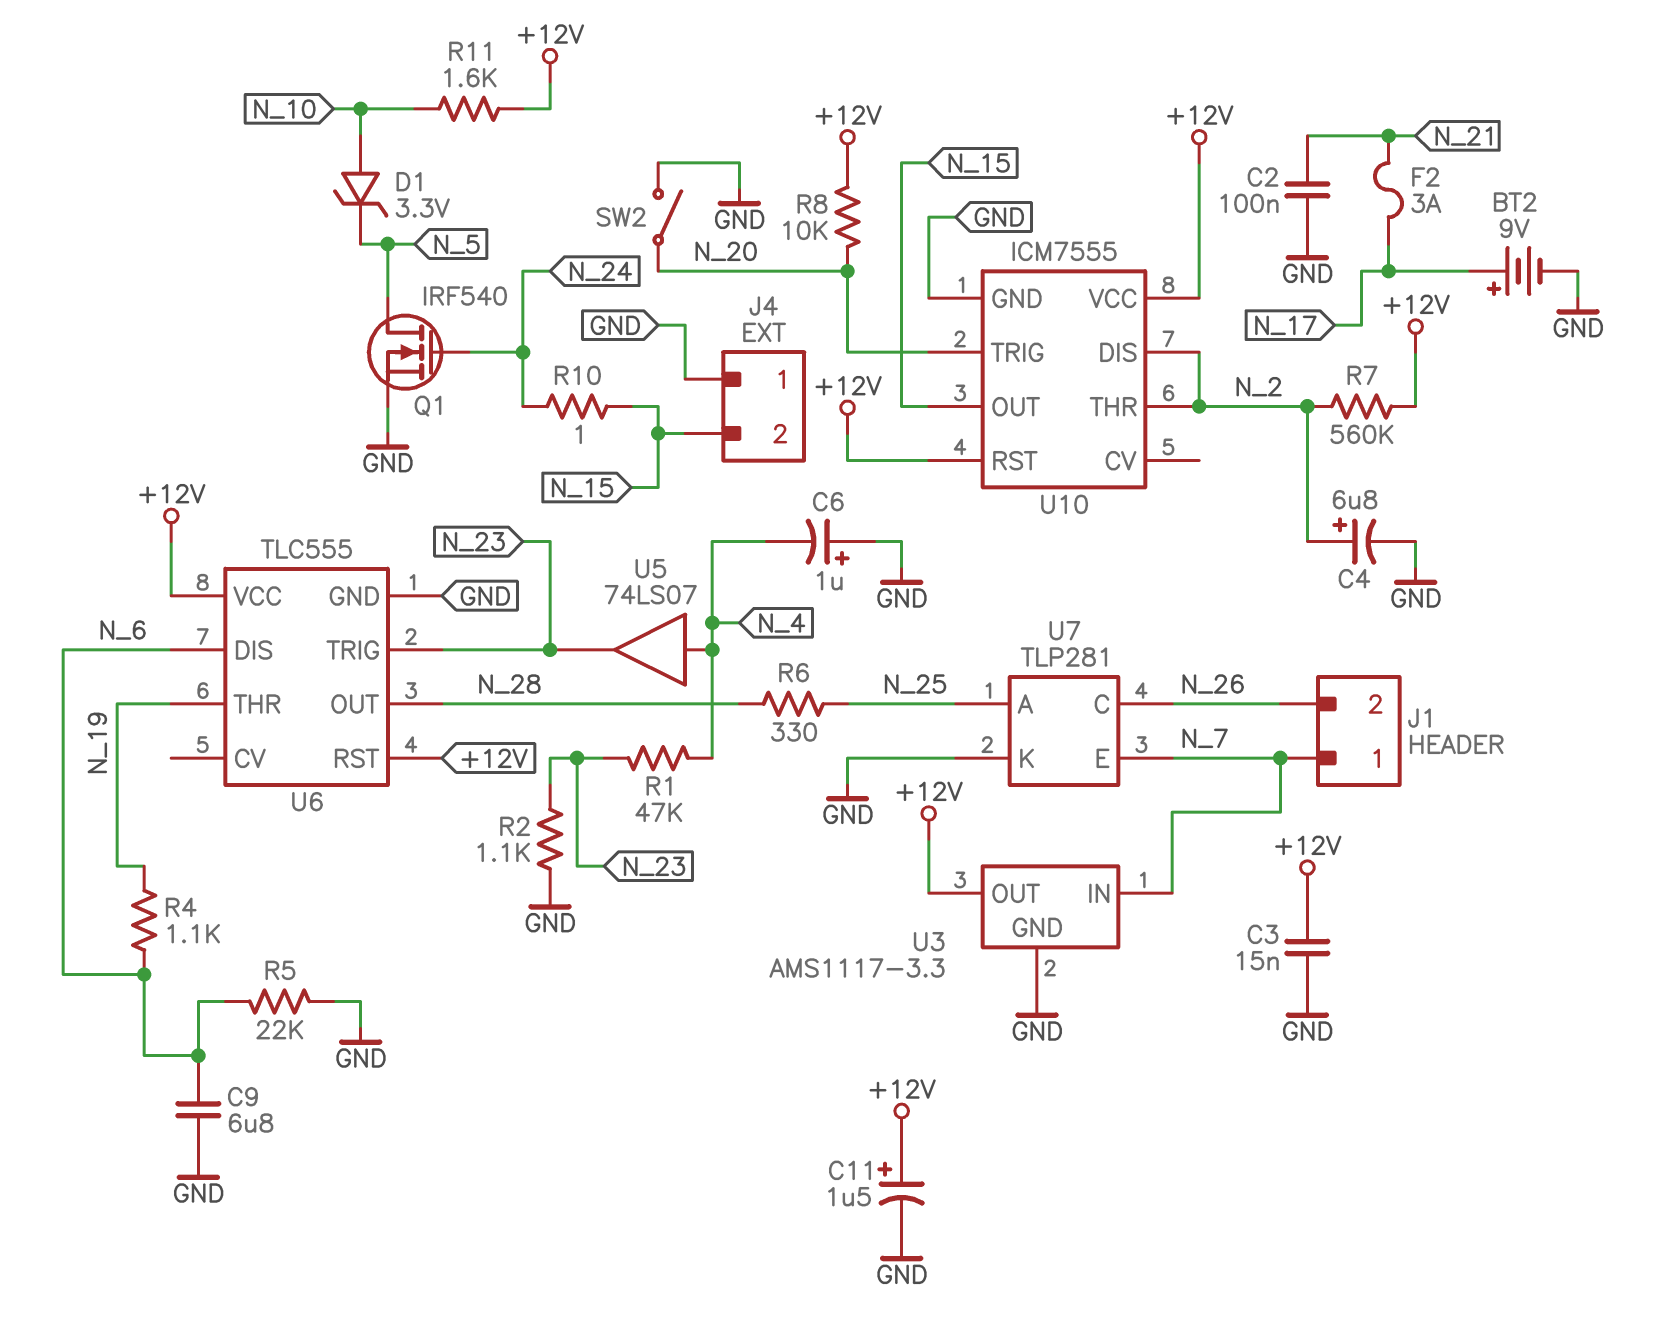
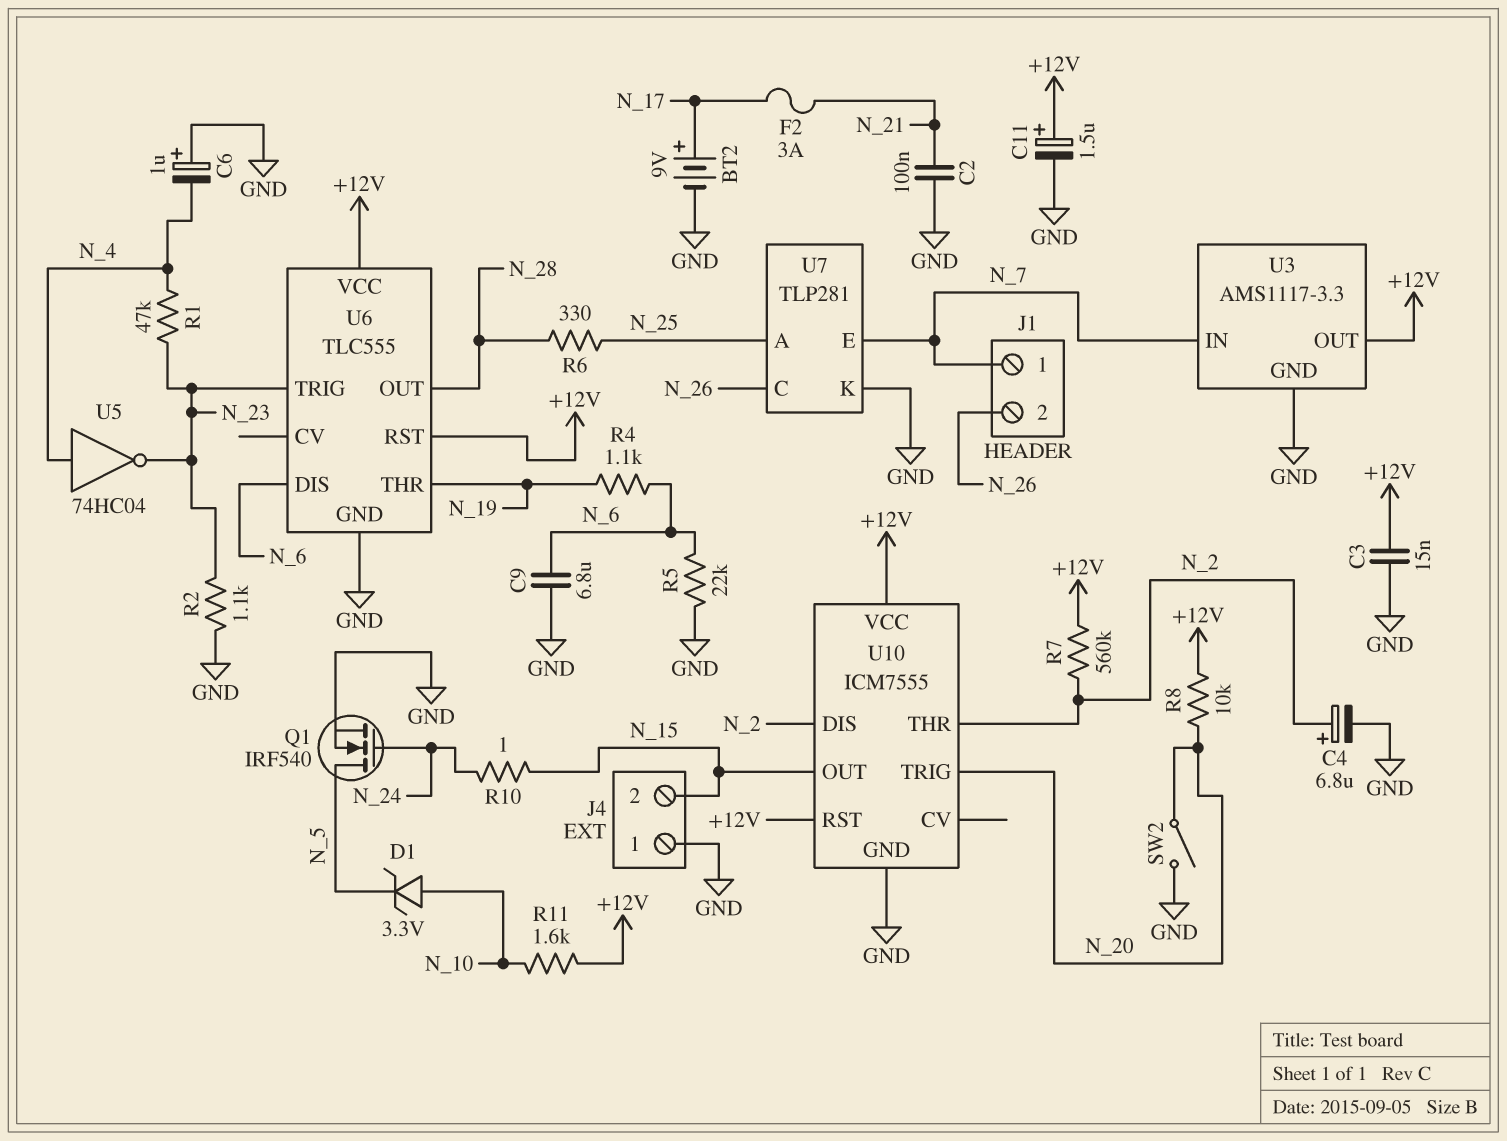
U5: buffer 74LS07 (in N_4, out N_23) -> NOT 74HC04 (in N_4, out N_23)

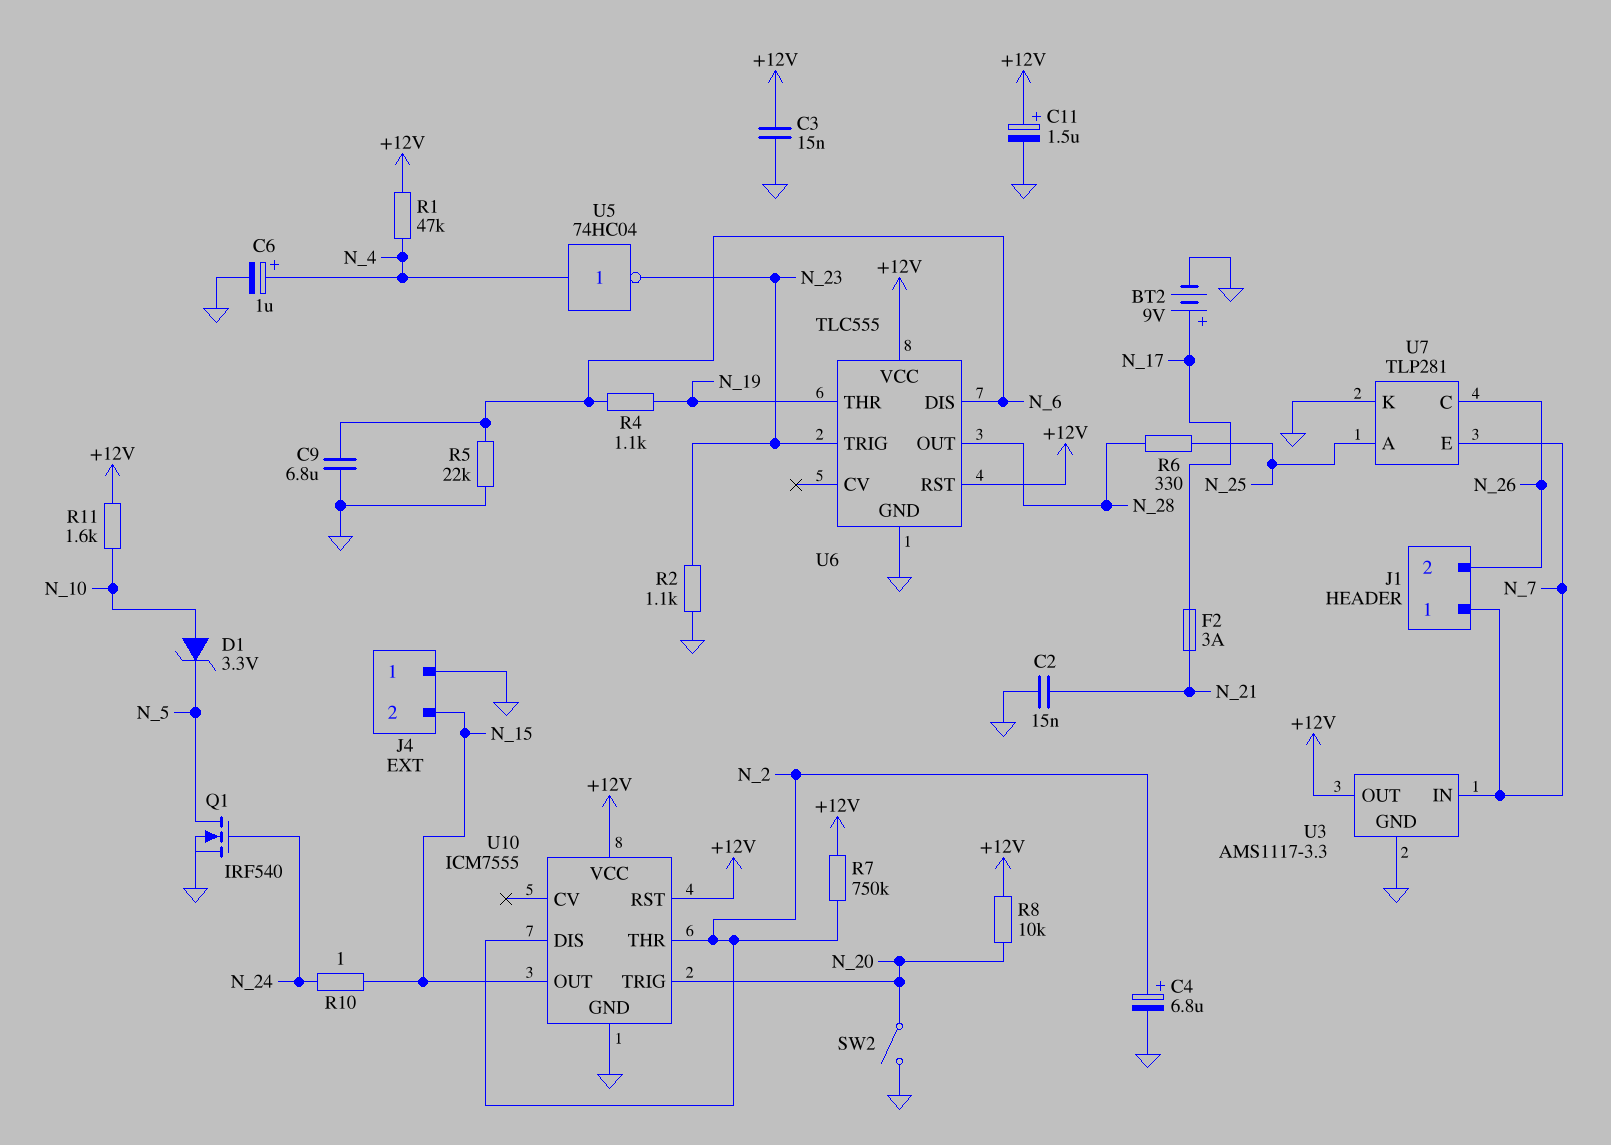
C2: 100nF (GND, N_21) -> 15nF (GND, N_21)
C6: 1uF (plus GND, minus N_4) -> 1uF (plus N_4, minus GND)
R1: 47k (N_4, N_23) -> 47k (+12V, N_4)
R7: 560k (+12V, N_2) -> 750k (+12V, N_2)

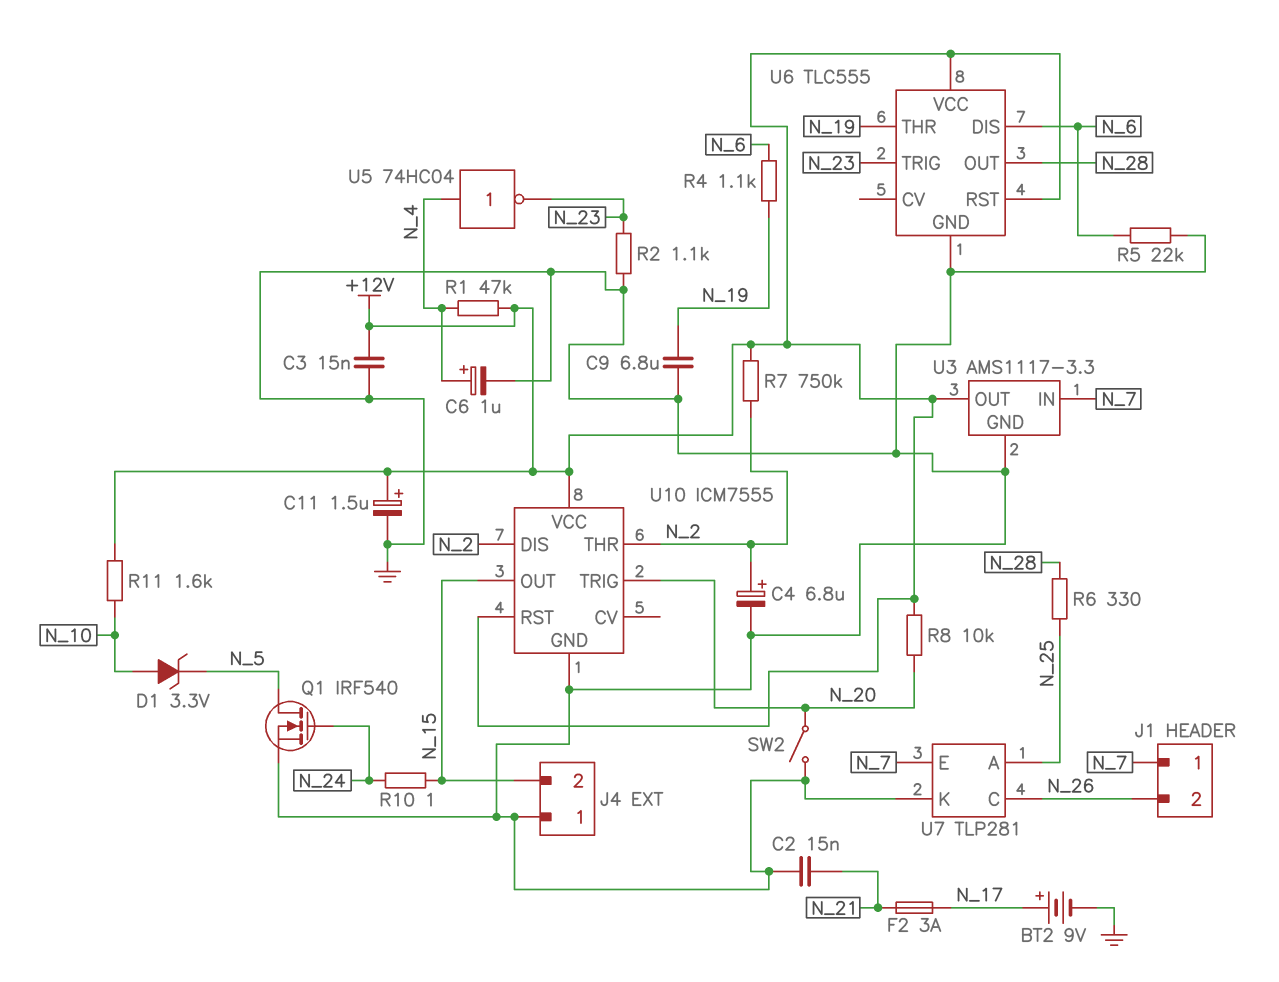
C9: 6.8uF (GND, N_6) -> 6.8uF (GND, N_19)

